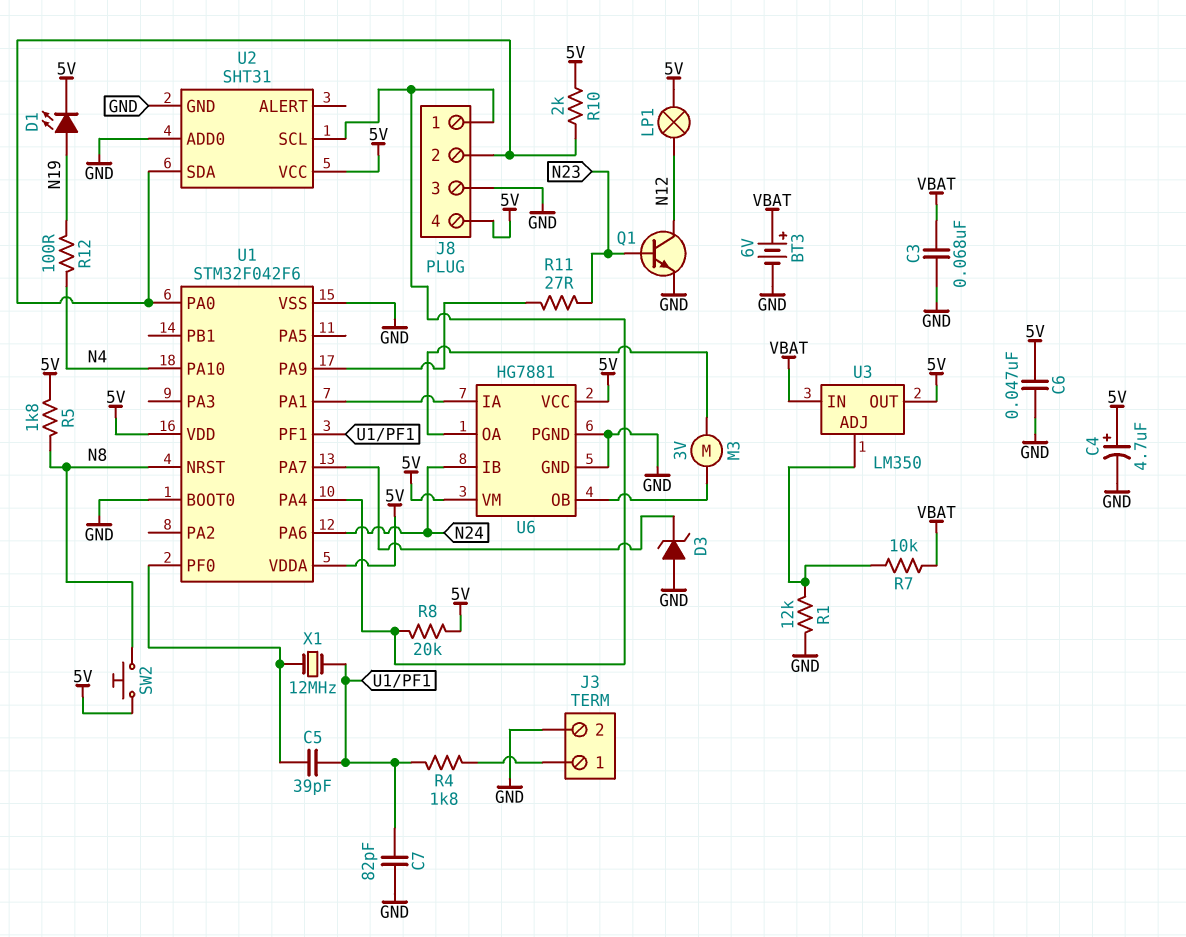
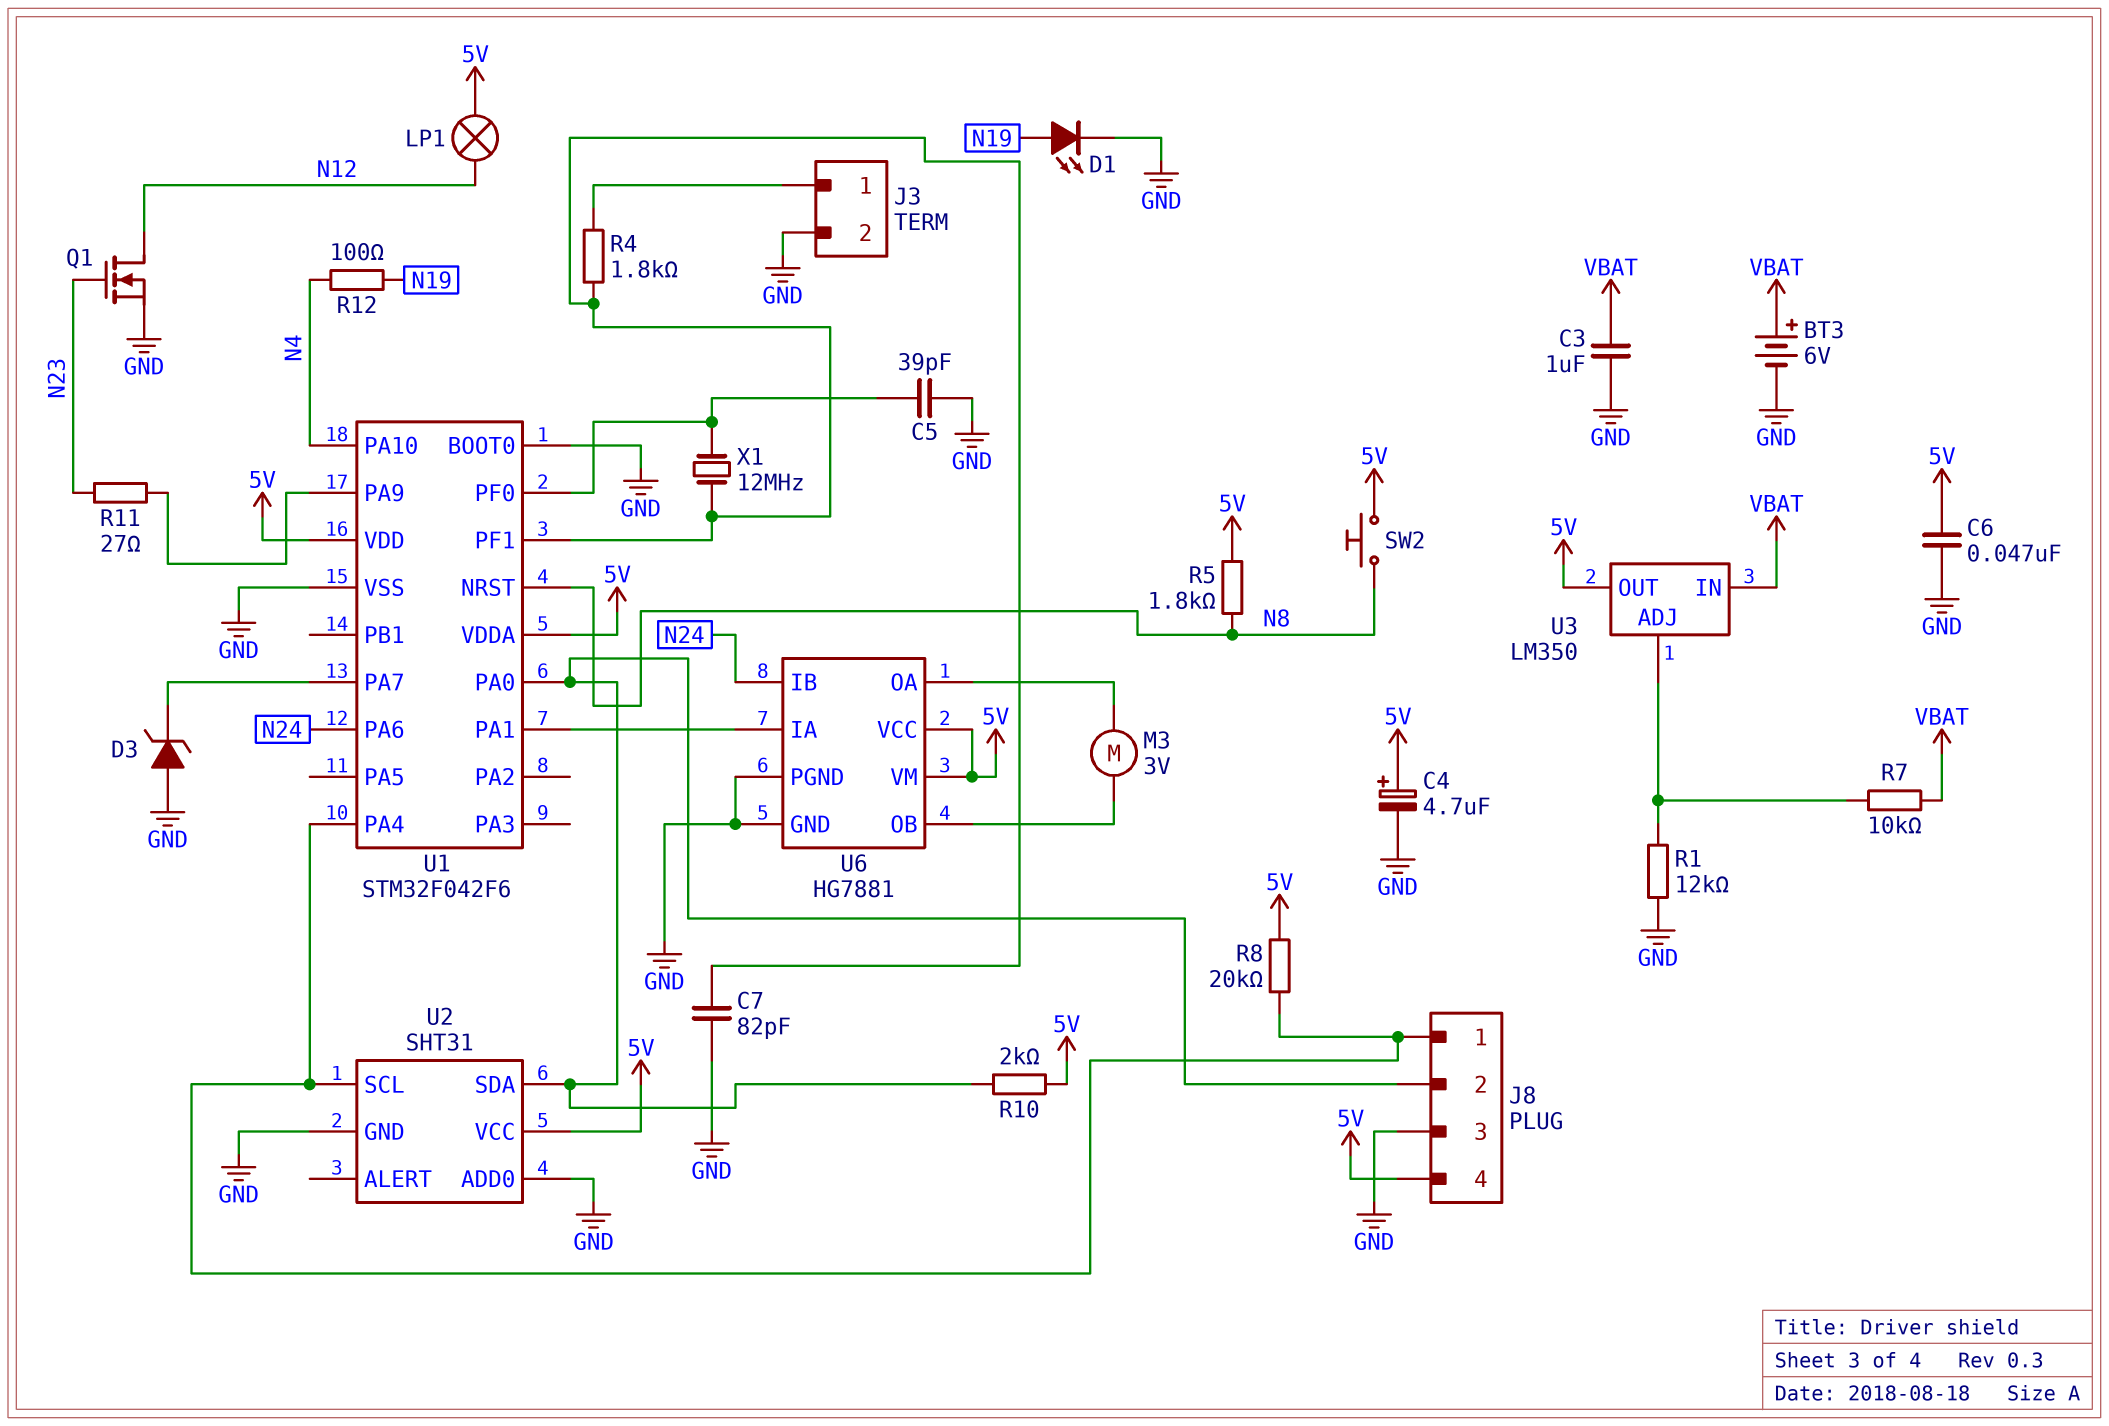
C3: 68nF (GND, VBAT) -> 1uF (GND, VBAT)
C5: 39pF (U1/PF0, U1/PF1) -> 39pF (GND, U1/PF0)
D1: LED (A N19, K 5V) -> LED (A N19, K GND)
Q1: NPN (B N23, C N12, E GND) -> NMOS (G N23, D N12, S GND)

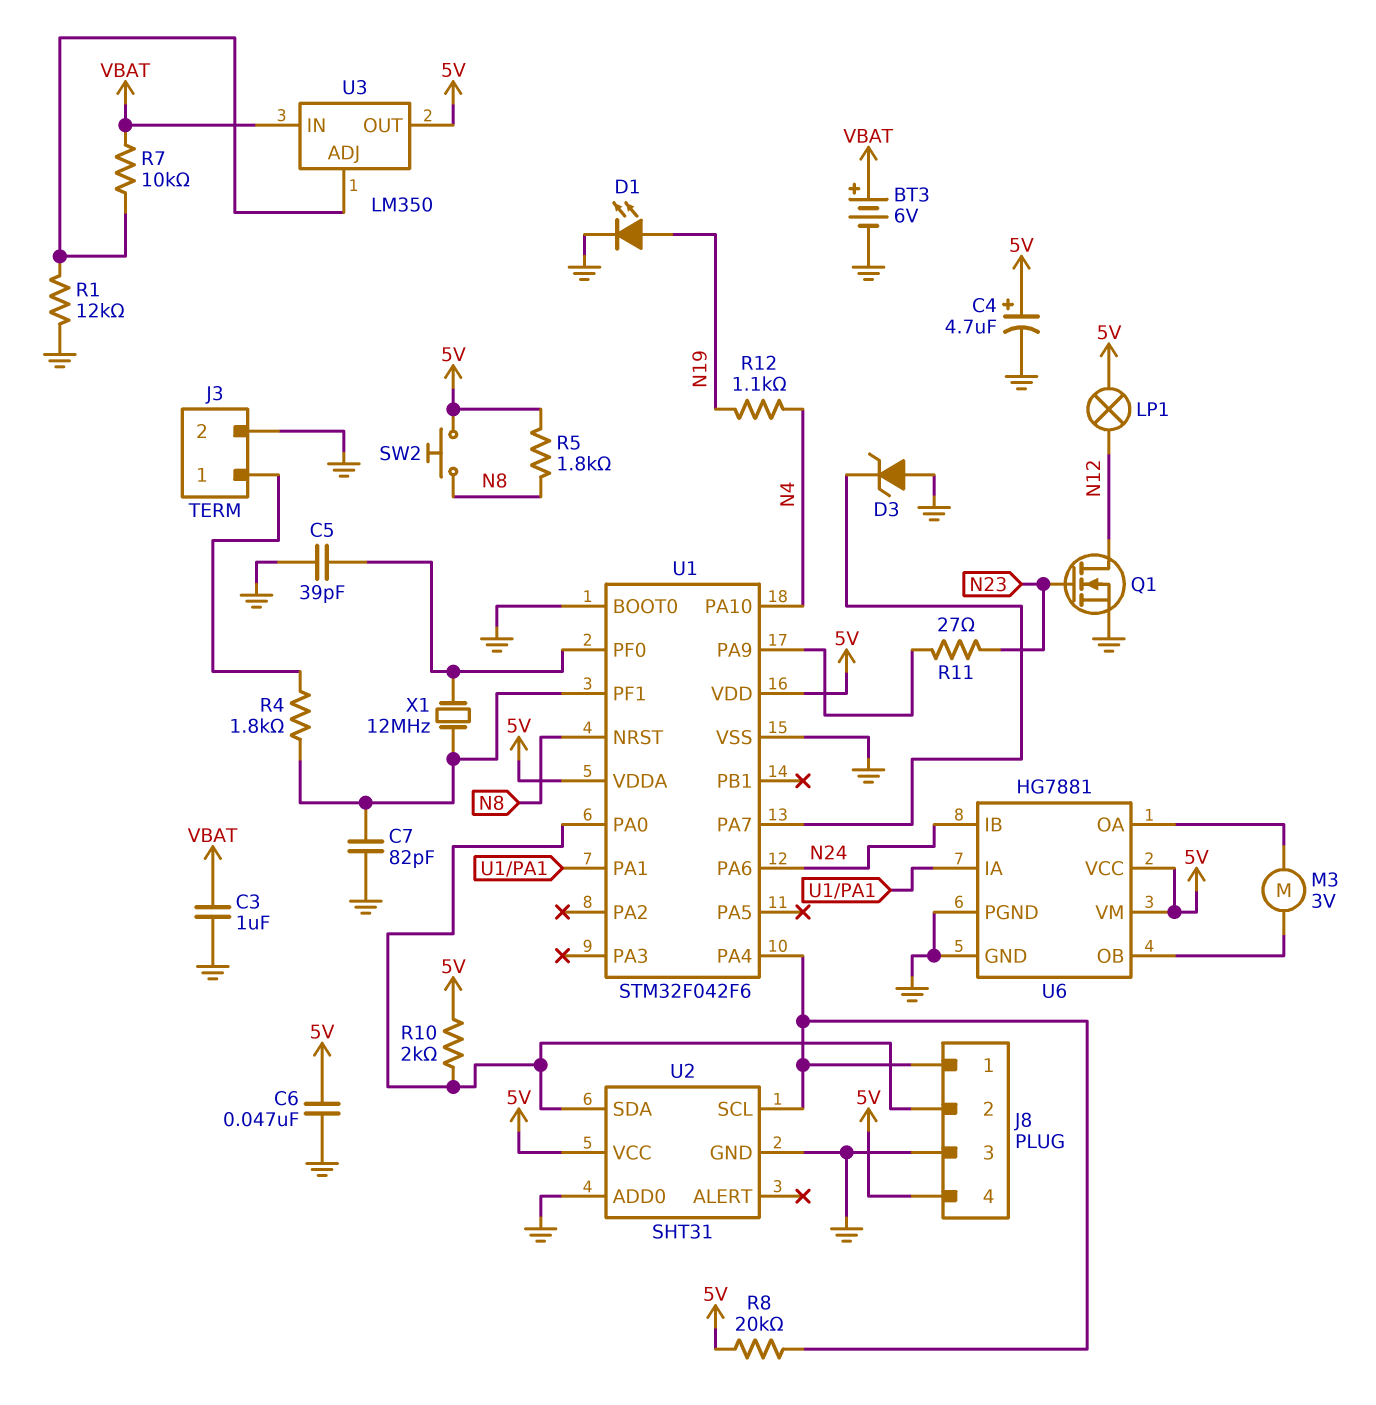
R12: 100 (N4, N19) -> 1.1k (N4, N19)

